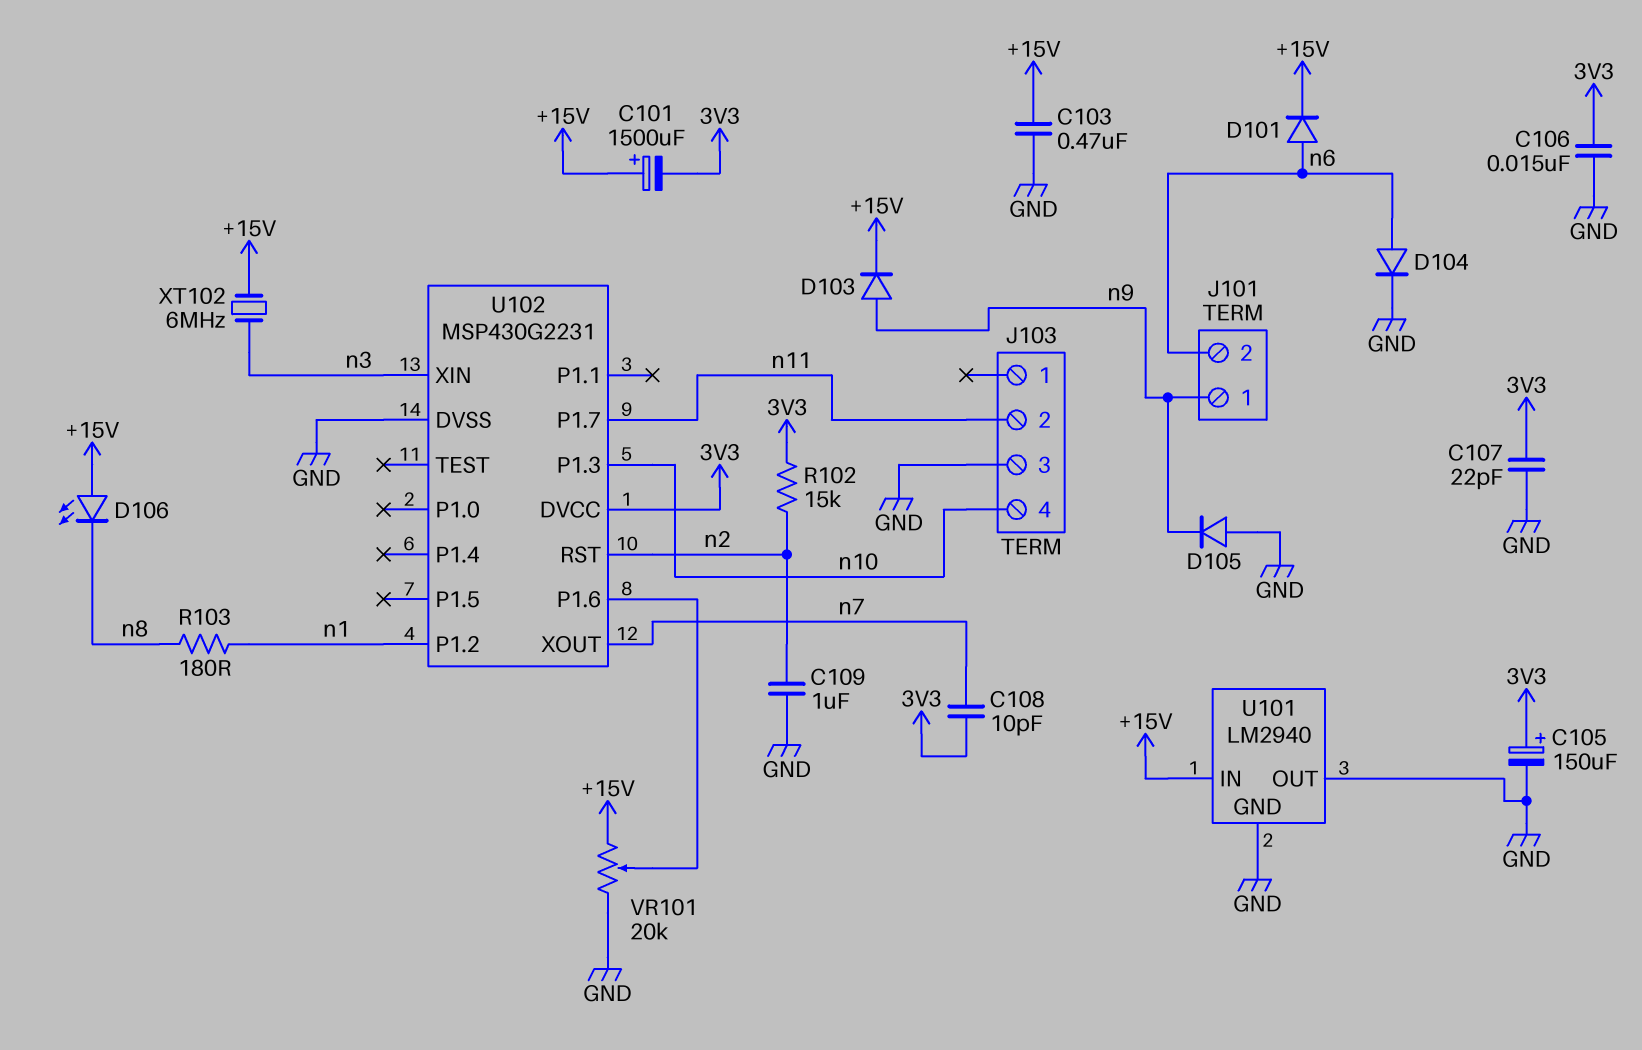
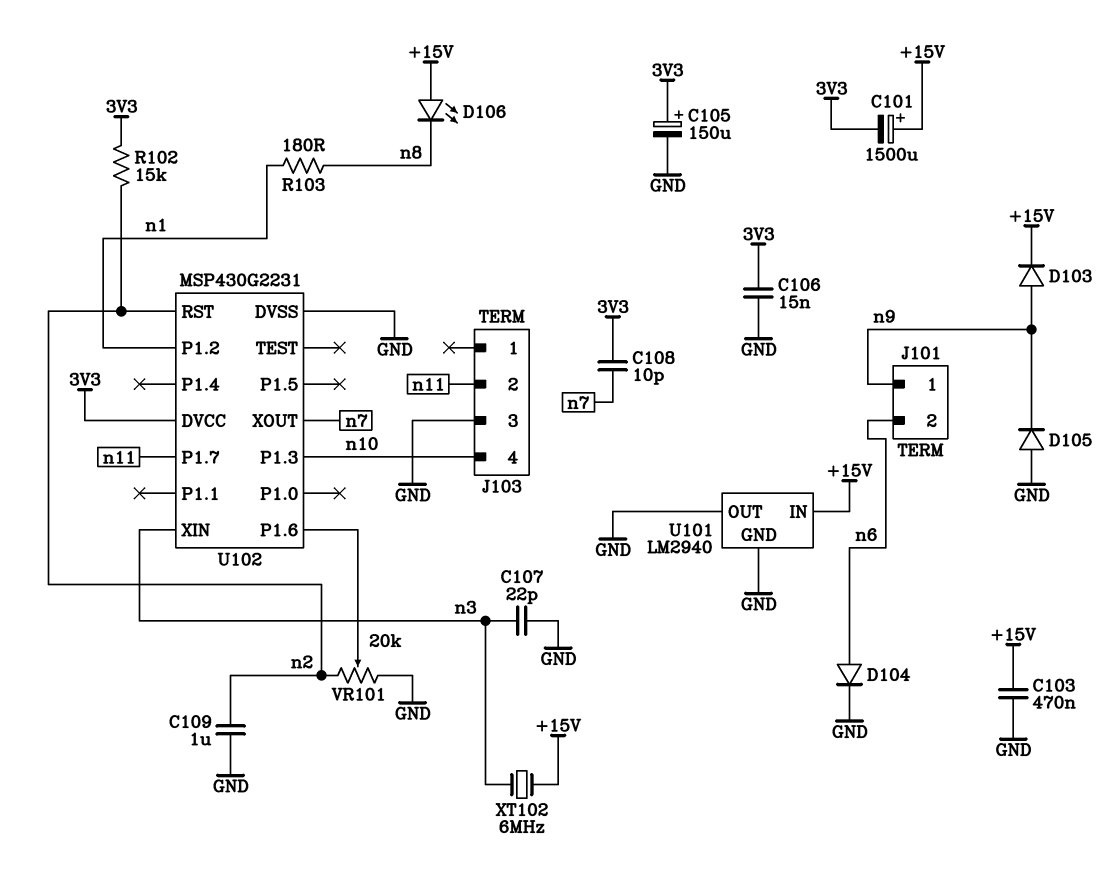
C107: 22pF (3V3, GND) -> 22pF (GND, n3)
D101: diode (A n6, K +15V) -> none
VR101: 20k (+15V, GND, wiper U102/P1.6) -> 20k (GND, n2, wiper U102/P1.6)

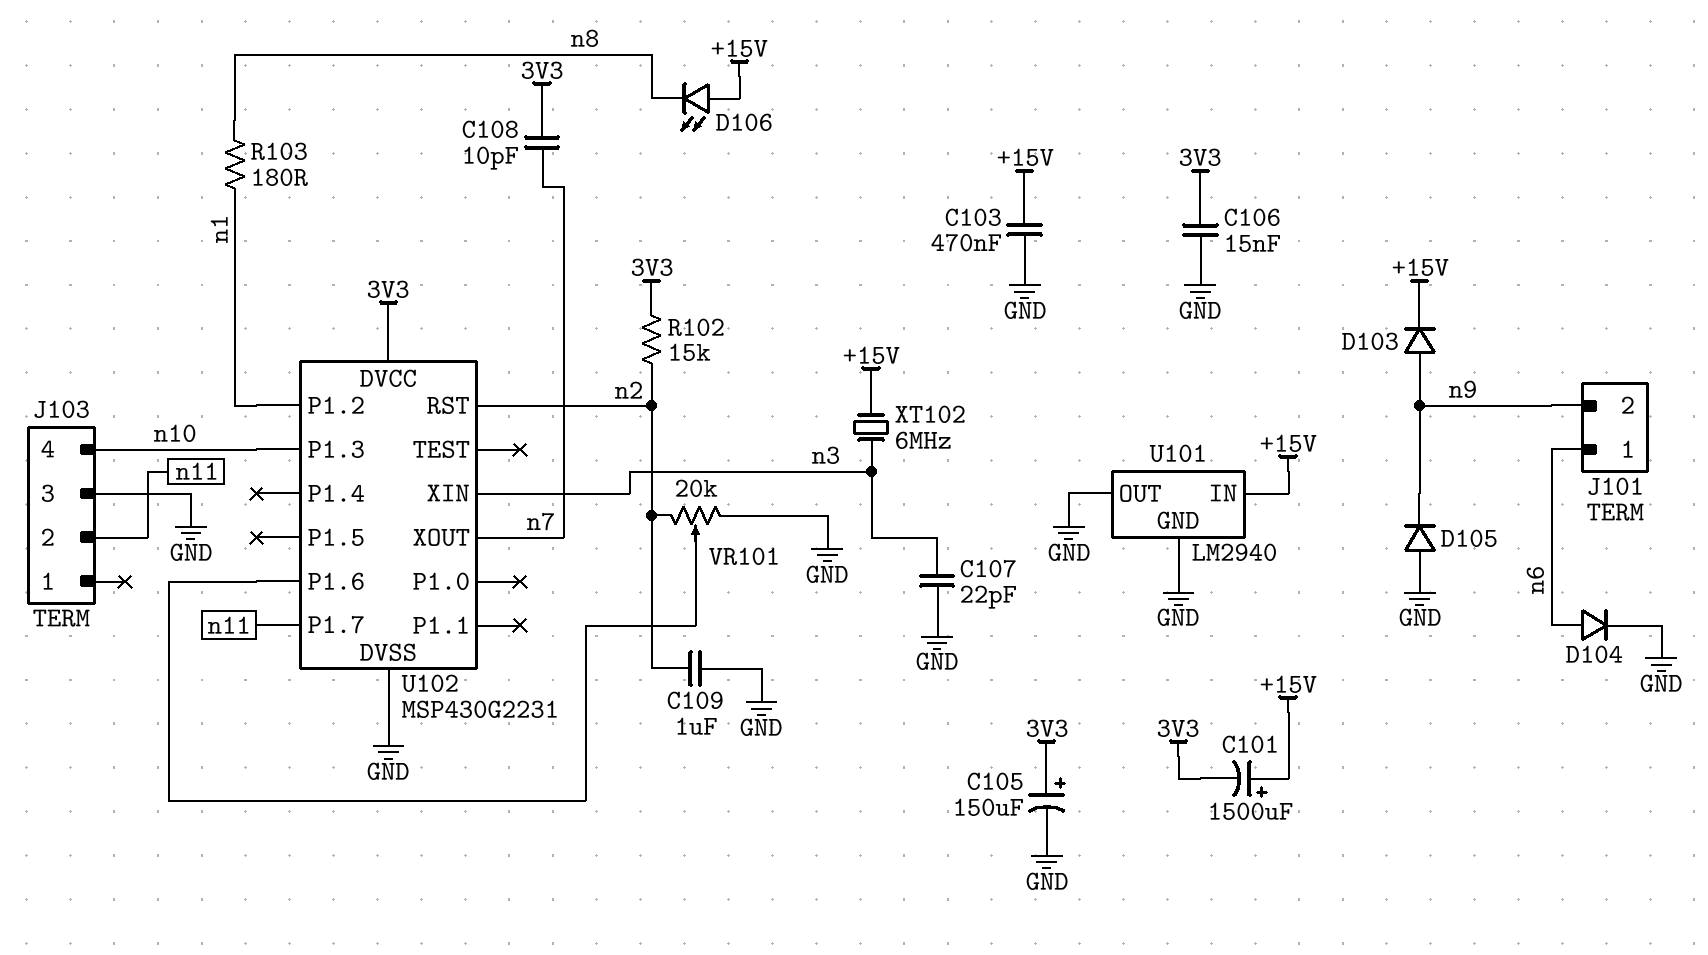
J101 pin 1: n9 -> n6
J101 pin 2: n6 -> n9

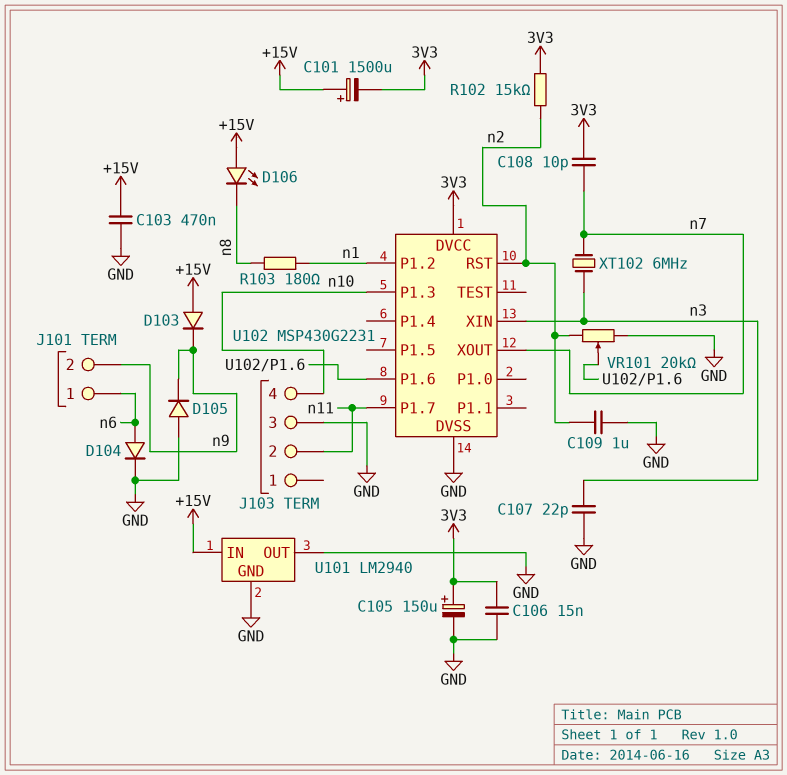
D103: diode (A n9, K +15V) -> diode (A +15V, K n9)
XT102: 6MHz (+15V, n3) -> 6MHz (n3, n7)

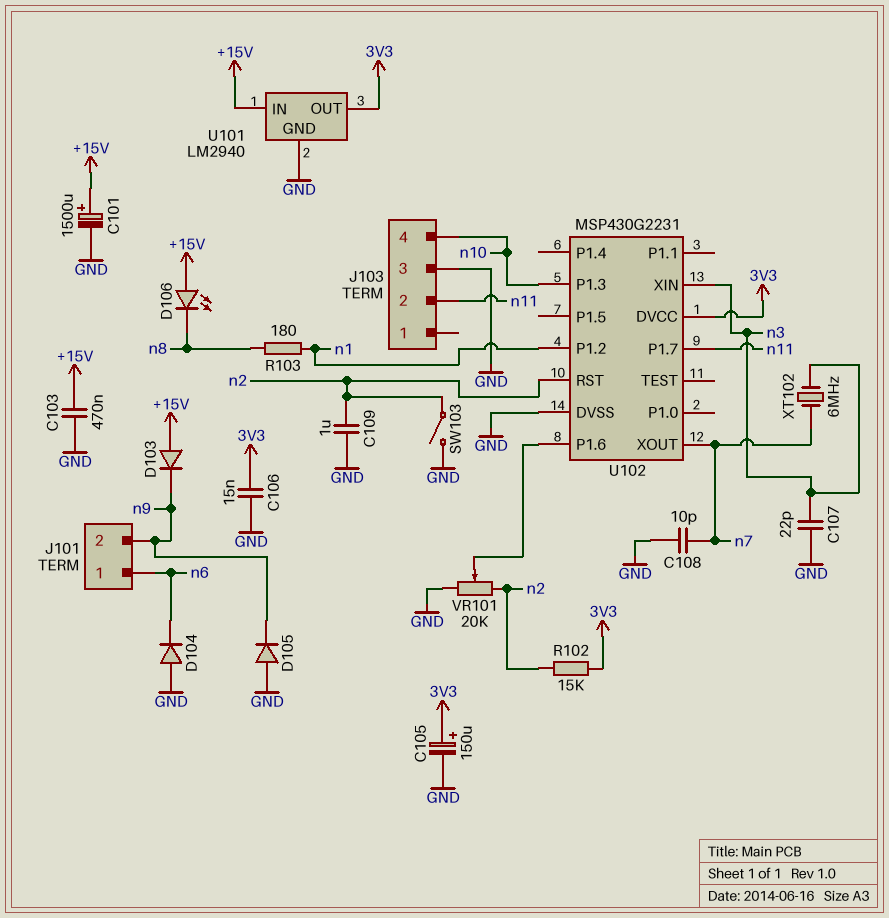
C101: 1500uF (plus +15V, minus 3V3) -> 1500uF (plus +15V, minus GND)
C108: 10pF (3V3, n7) -> 10pF (GND, n7)
D104: diode (A n6, K GND) -> diode (A GND, K n6)
SW103: none -> switch (GND, n2)
U101 pin OUT: GND -> 3V3

